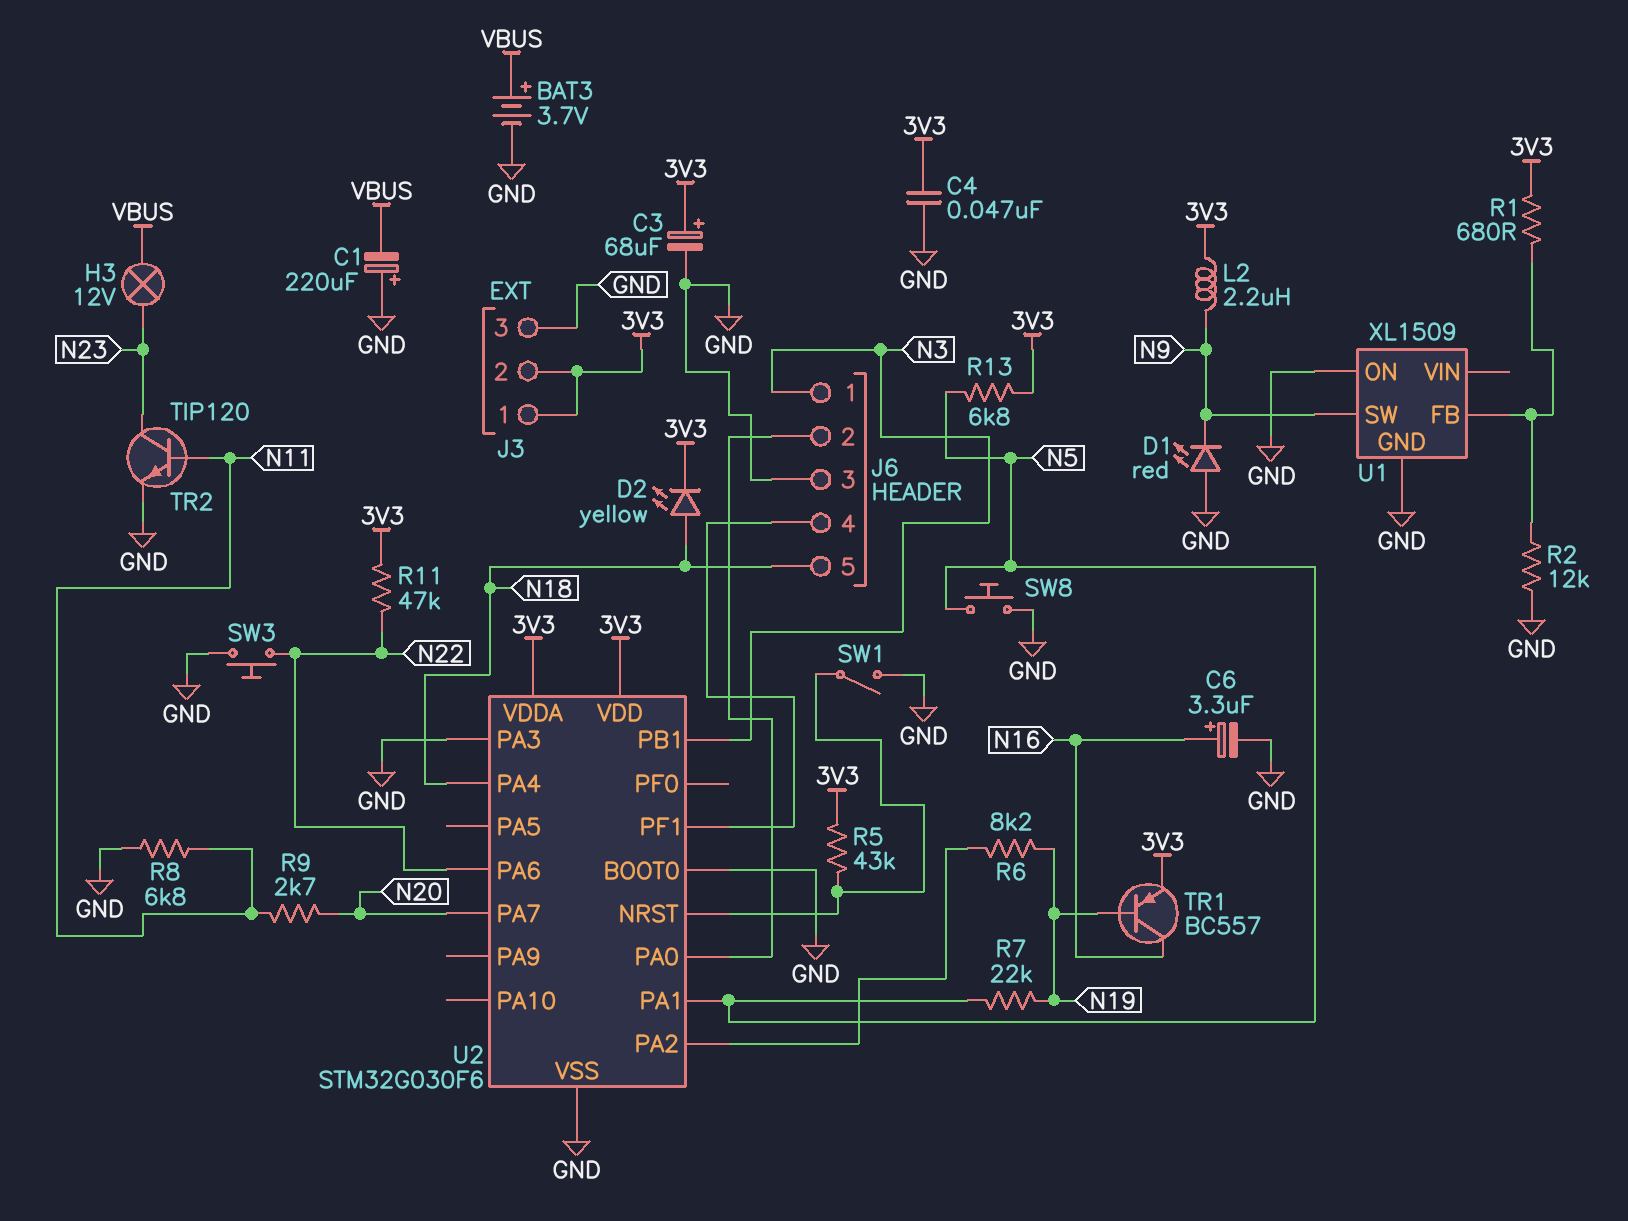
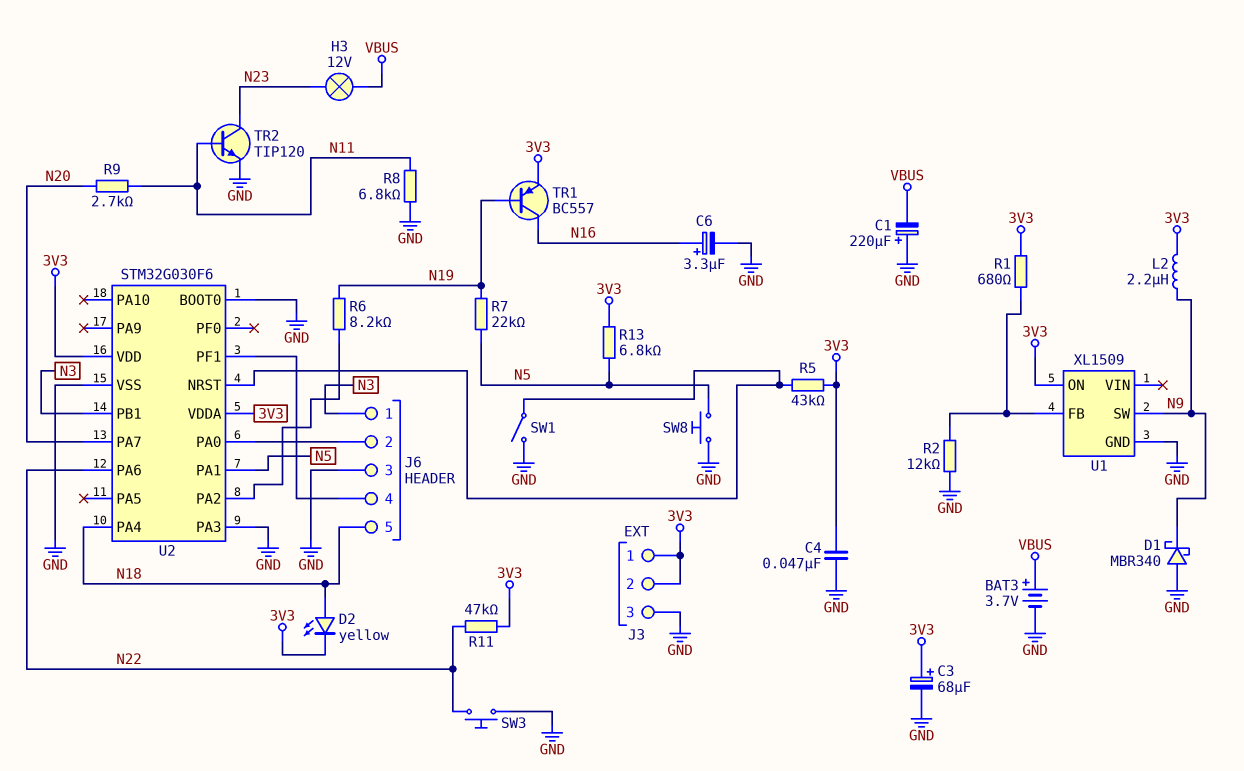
D1: LED red (A GND, K N9) -> schottky MBR340 (A GND, K N9)
U1 pin ON: GND -> 3V3

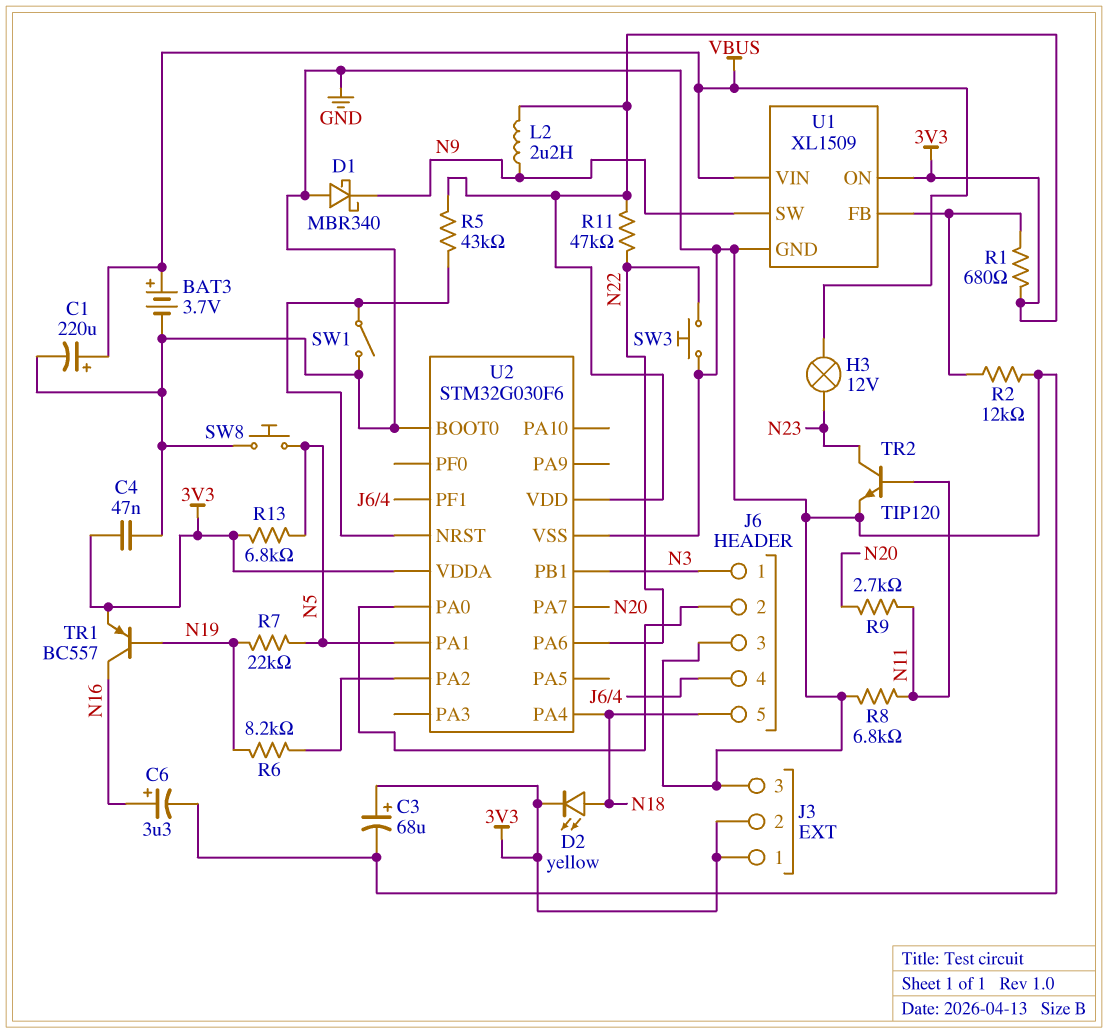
C1: 220uF (plus GND, minus VBUS) -> 220uF (plus VBUS, minus GND)
U1 pin VIN: none -> VBUS
U2 pin PA3: GND -> none

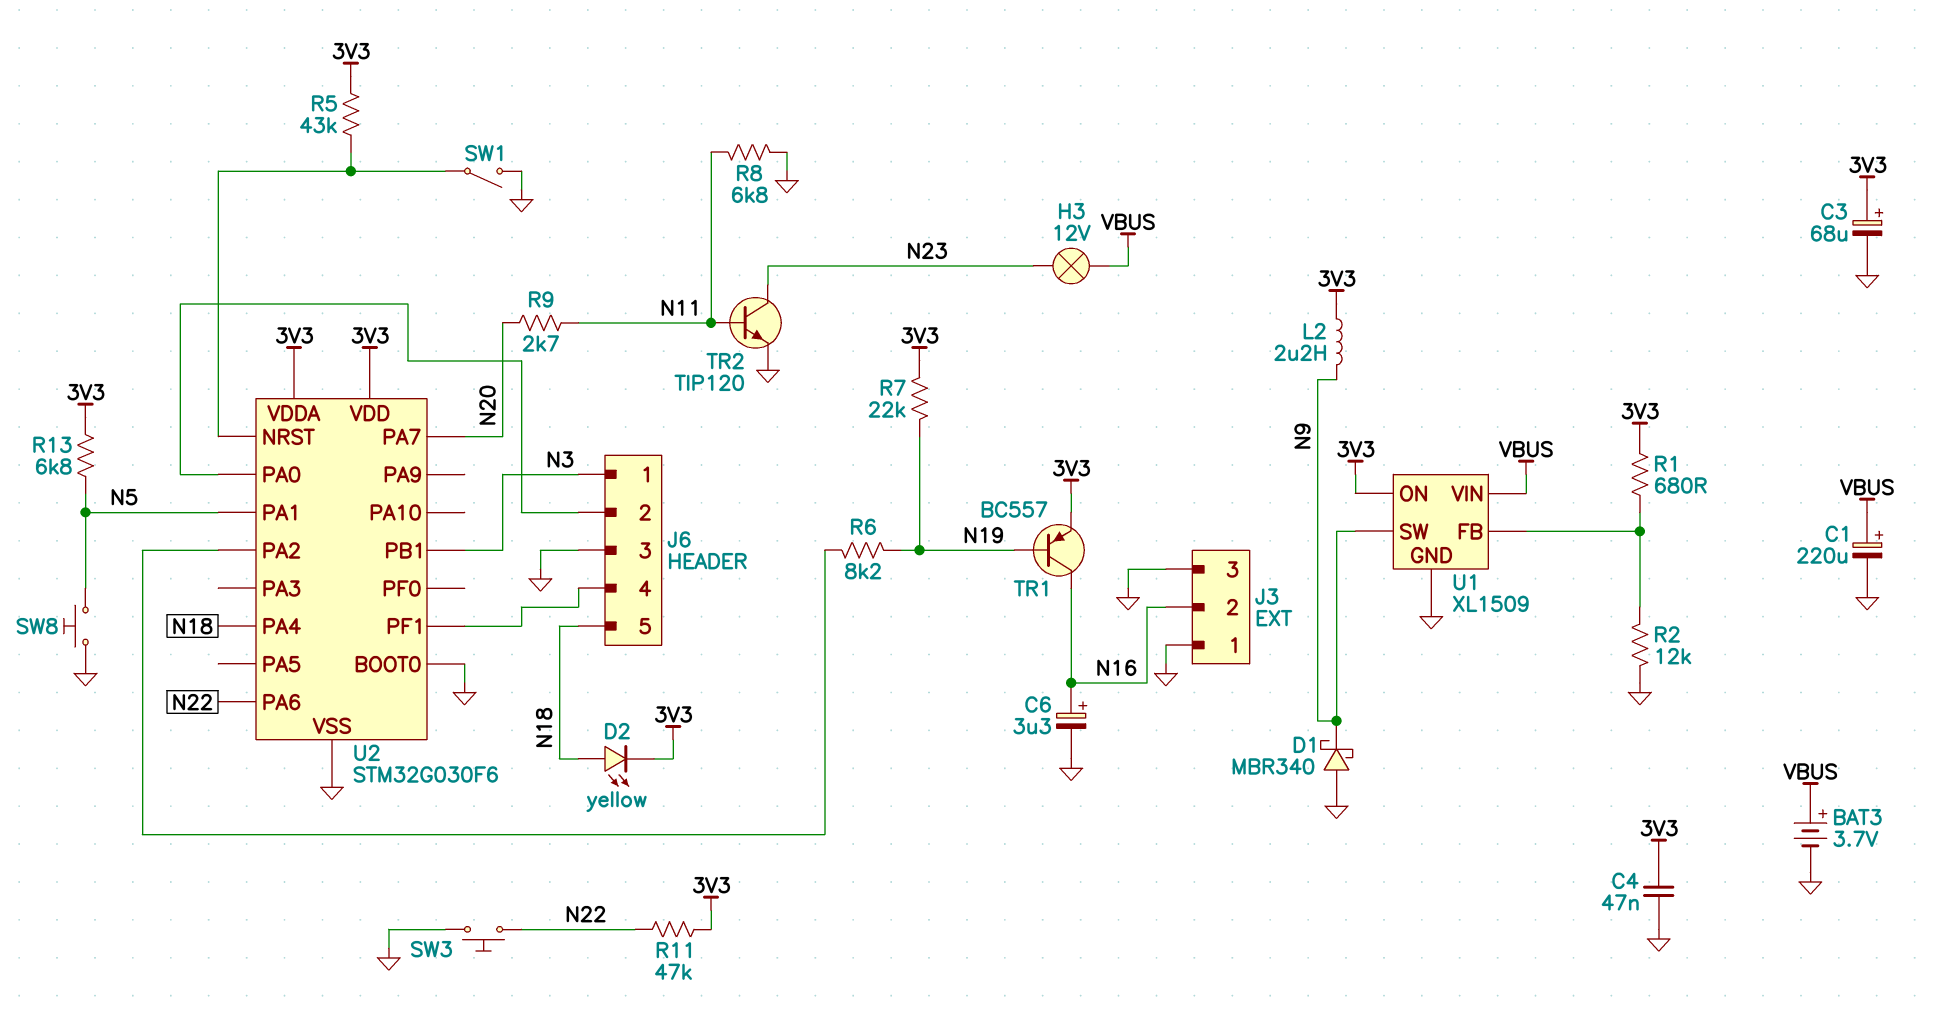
J3 pin 1: 3V3 -> GND
J3 pin 2: 3V3 -> N16
R7: 22k (N5, N19) -> 22k (3V3, N19)

